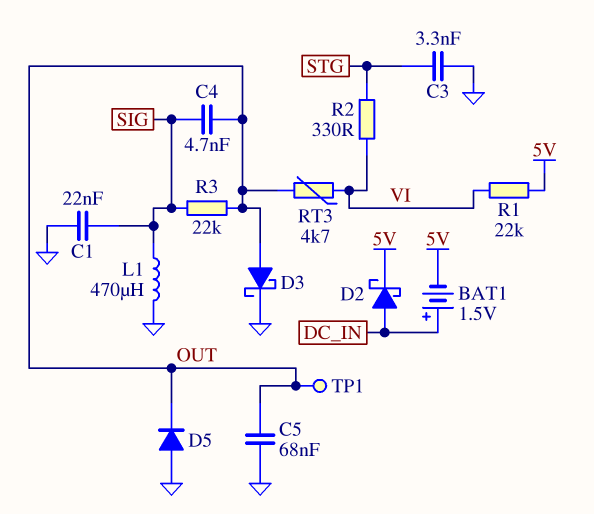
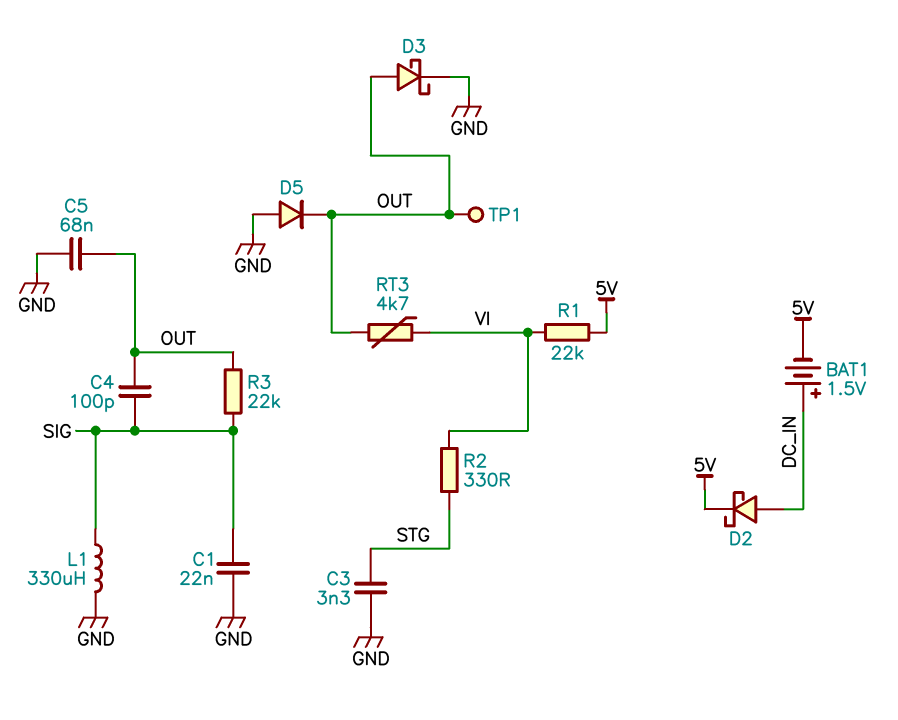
C4: 4.7nF (OUT, SIG) -> 100pF (OUT, SIG)
L1: 470uH (GND, SIG) -> 330uH (GND, SIG)

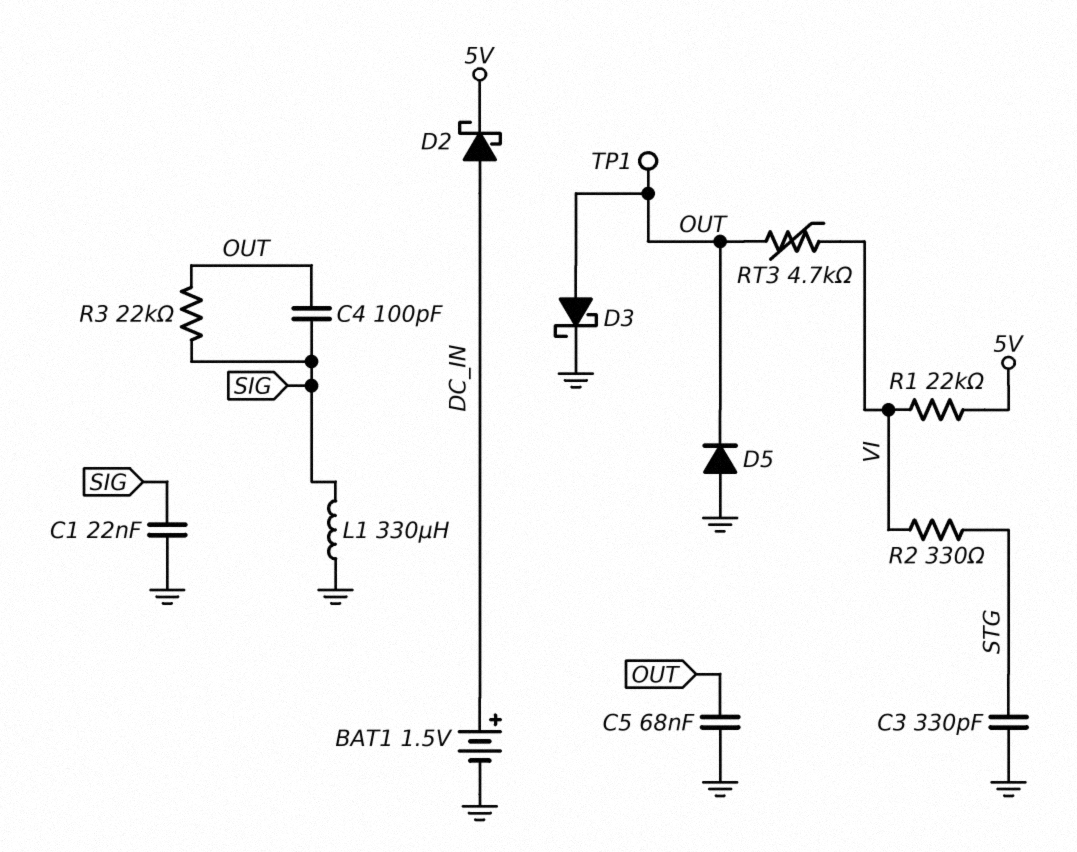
BAT1: 1.5V (plus DC_IN, minus 5V) -> 1.5V (plus DC_IN, minus GND)
C3: 3.3nF (GND, STG) -> 330pF (GND, STG)

